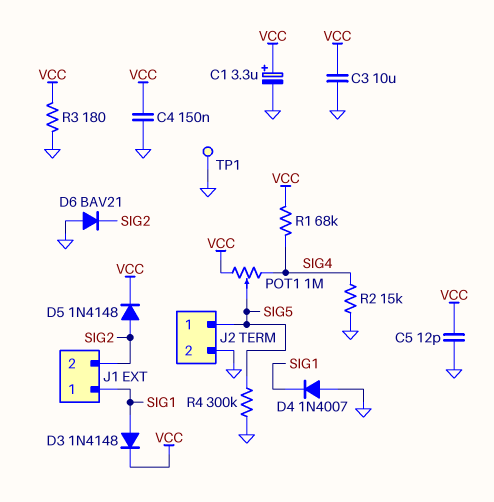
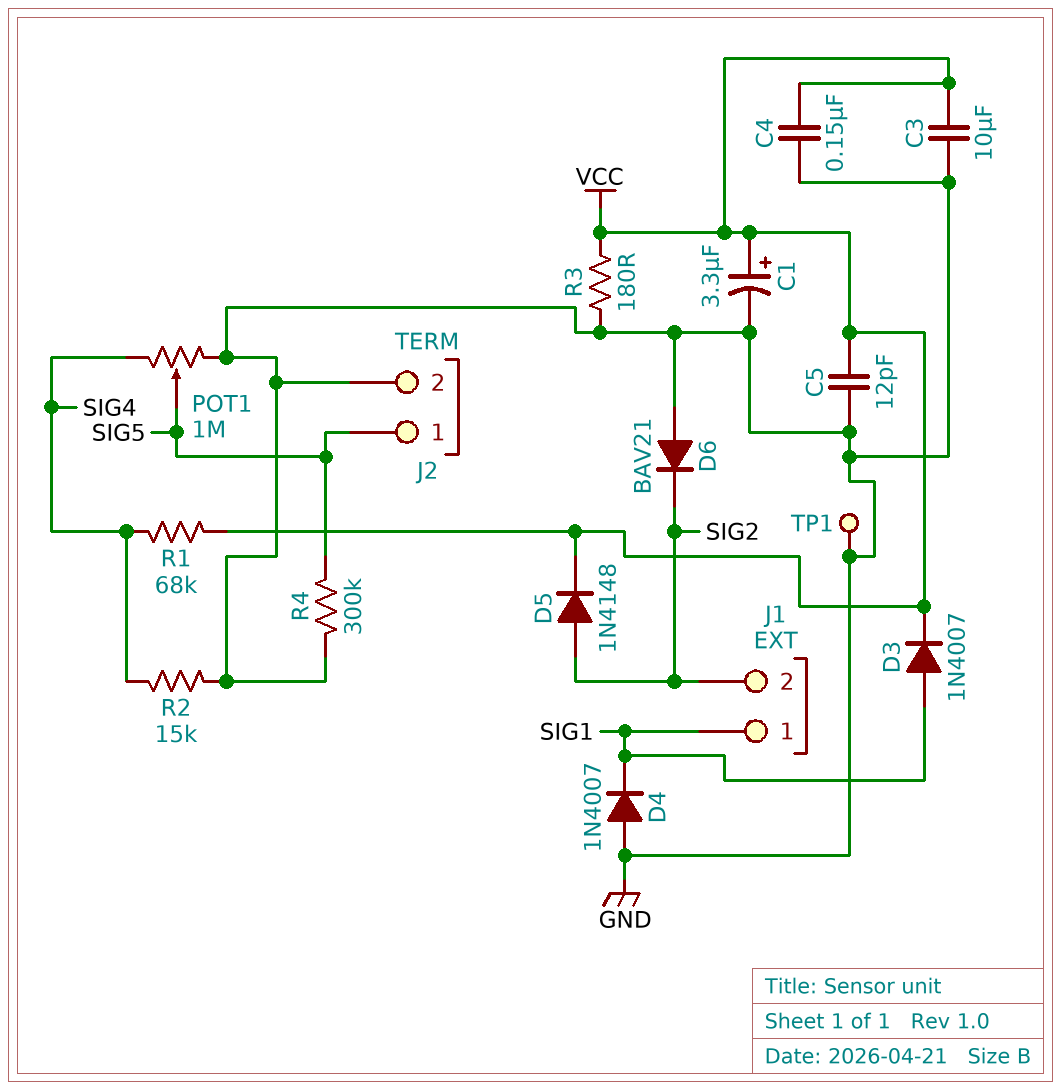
D3: diode 1N4148 (A SIG1, K VCC) -> diode 1N4007 (A SIG1, K VCC)
POT1: 1M (SIG4, VCC, wiper SIG5) -> 1M (GND, SIG4, wiper SIG5)

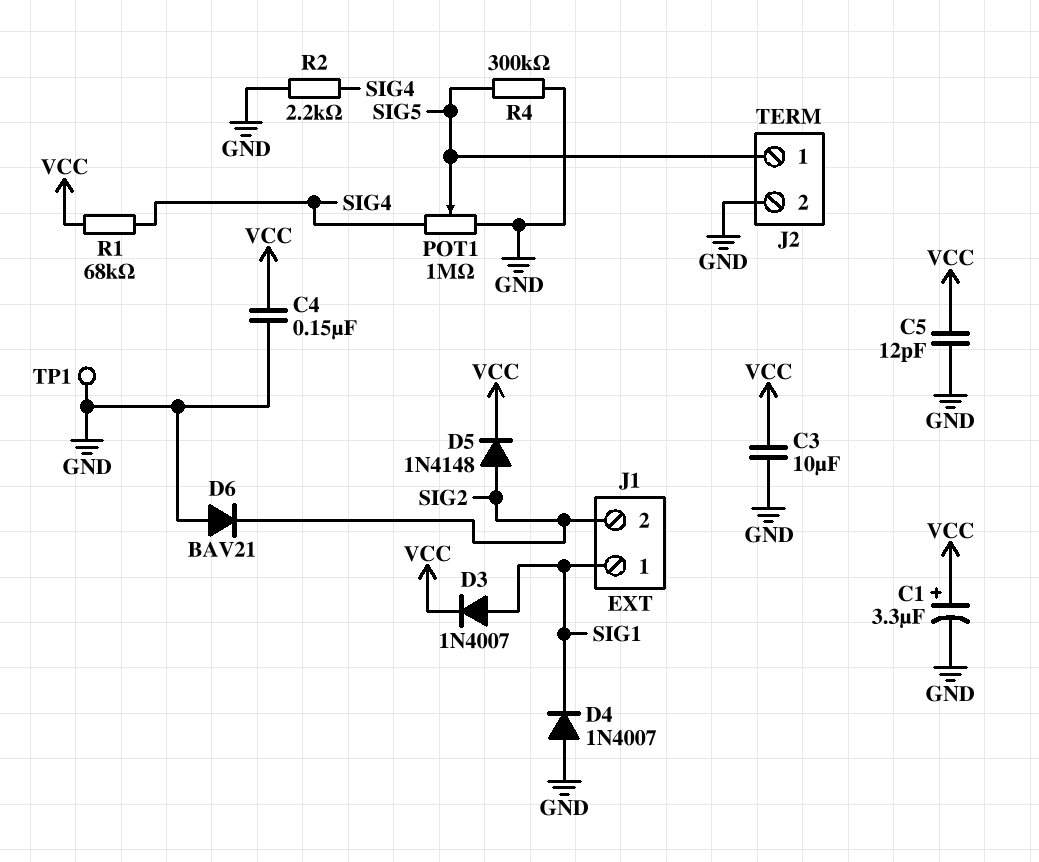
R2: 15k (GND, SIG4) -> 2.2k (GND, SIG4)
R3: 180 (GND, VCC) -> none

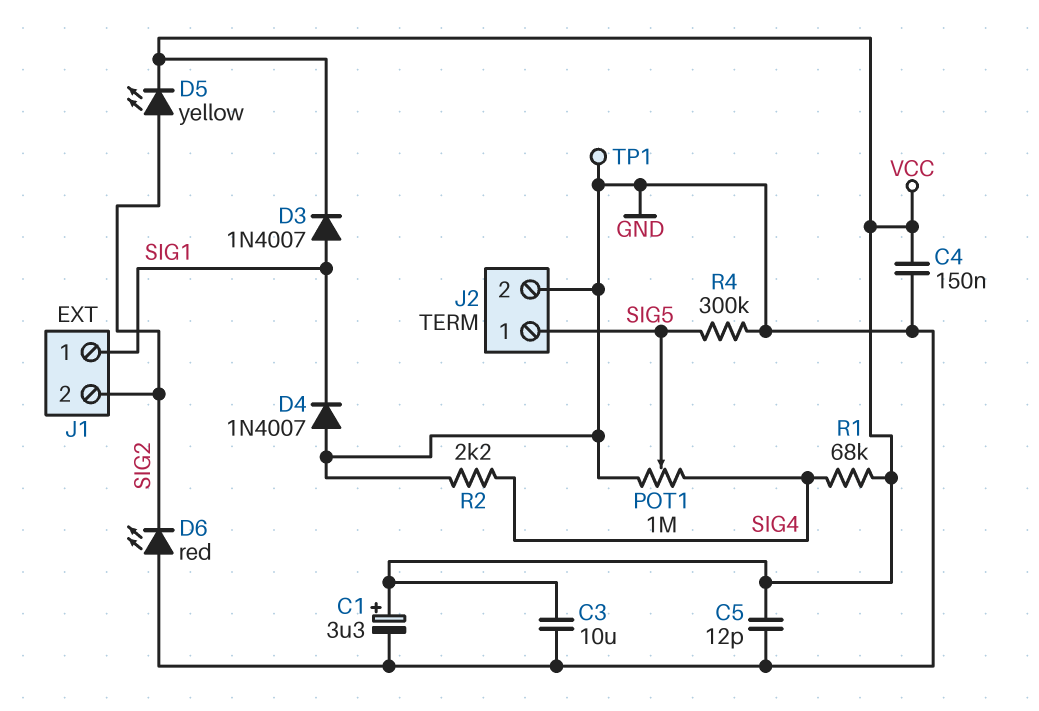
D5: diode 1N4148 (A SIG2, K VCC) -> LED yellow (A SIG2, K VCC)
D6: diode BAV21 (A GND, K SIG2) -> LED red (A GND, K SIG2)

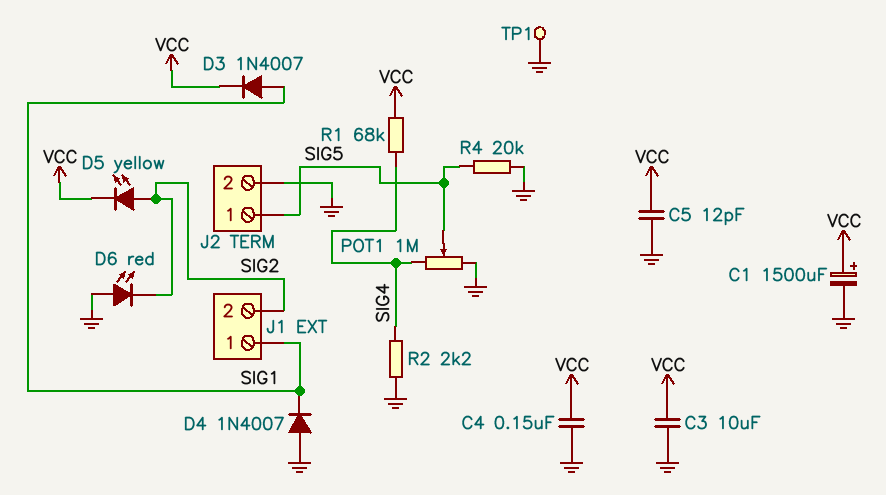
C1: 3.3uF (plus VCC, minus GND) -> 1500uF (plus VCC, minus GND)
R4: 300k (GND, SIG5) -> 20k (GND, SIG5)

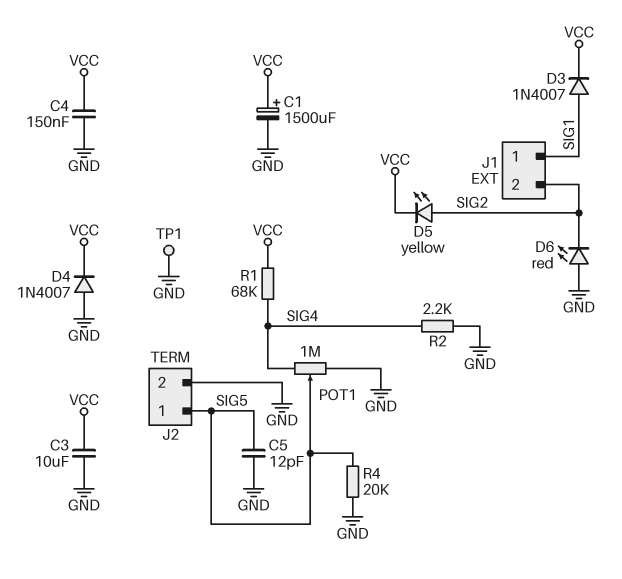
C5: 12pF (GND, VCC) -> 12pF (GND, SIG5)
D4: diode 1N4007 (A GND, K SIG1) -> diode 1N4007 (A GND, K VCC)

